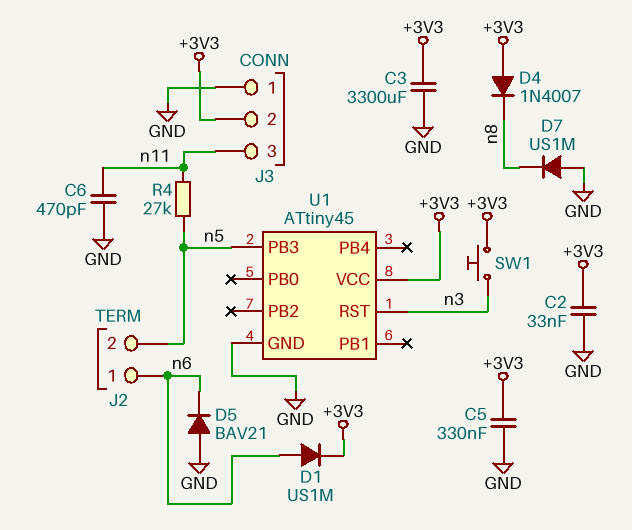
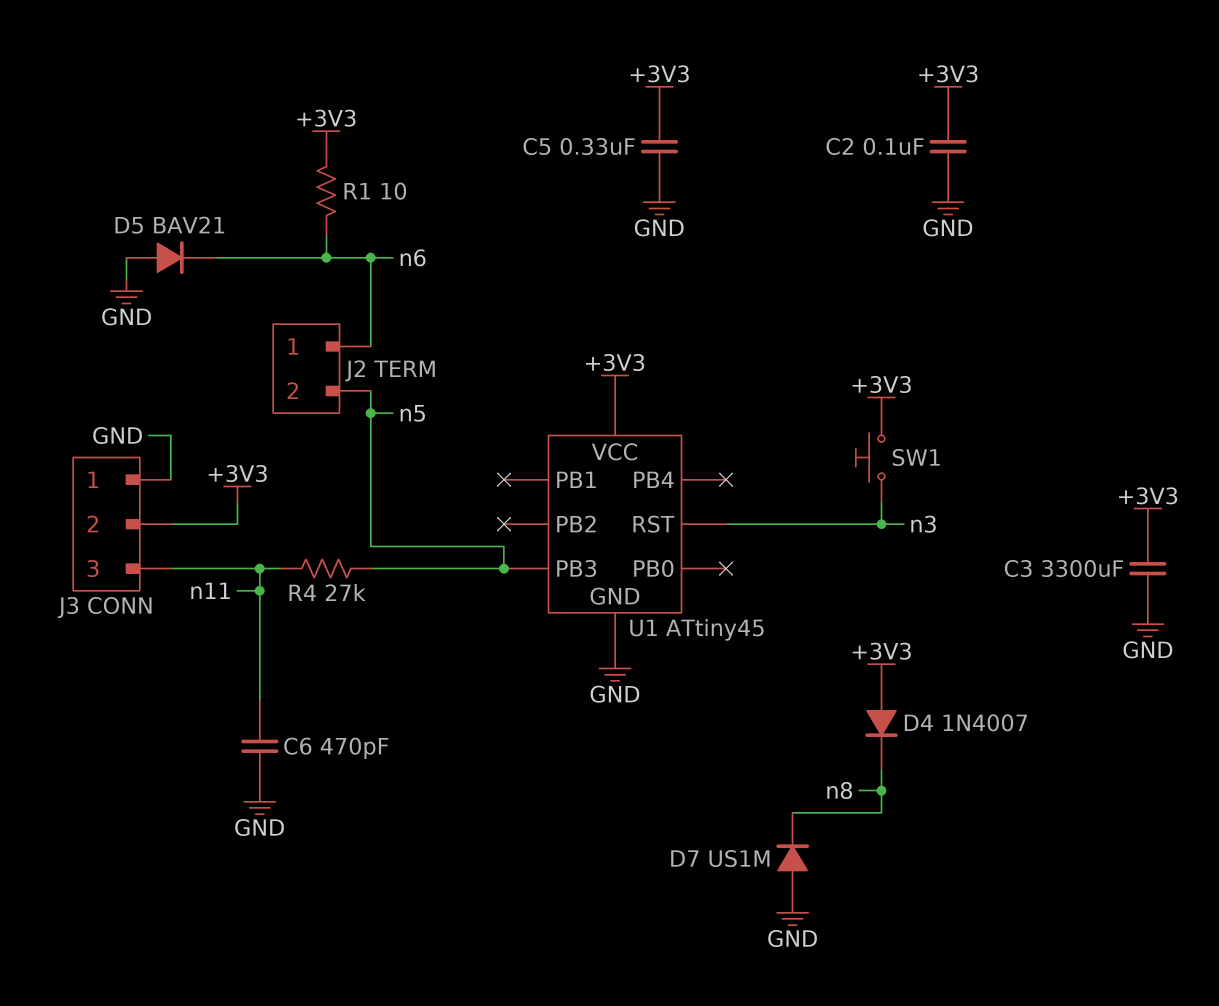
C2: 33nF (+3V3, GND) -> 100nF (+3V3, GND)
D1: diode US1M (A n6, K +3V3) -> none
R1: none -> 10 (+3V3, n6)

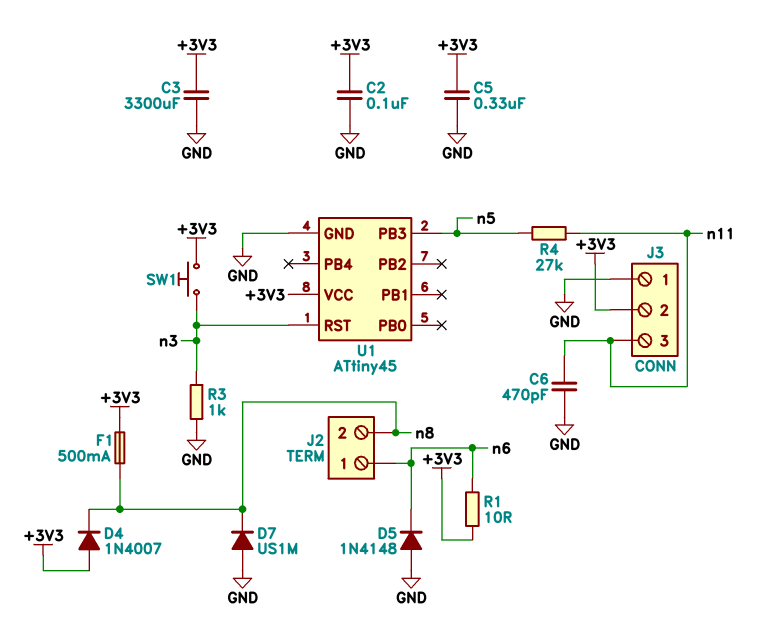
D5: diode BAV21 (A GND, K n6) -> diode 1N4148 (A GND, K n6)
F1: none -> 500mA (+3V3, n8)
J2 pin 2: n5 -> n8
R3: none -> 1k (GND, n3)

